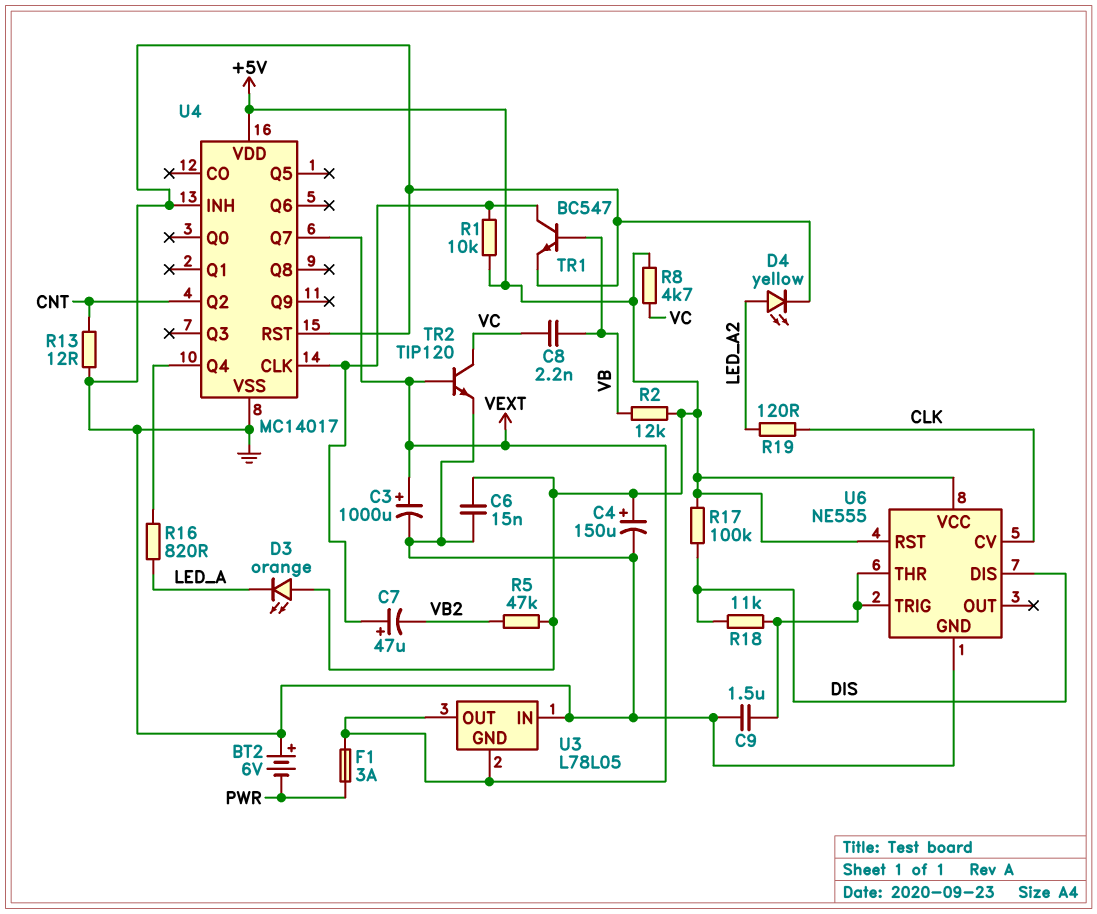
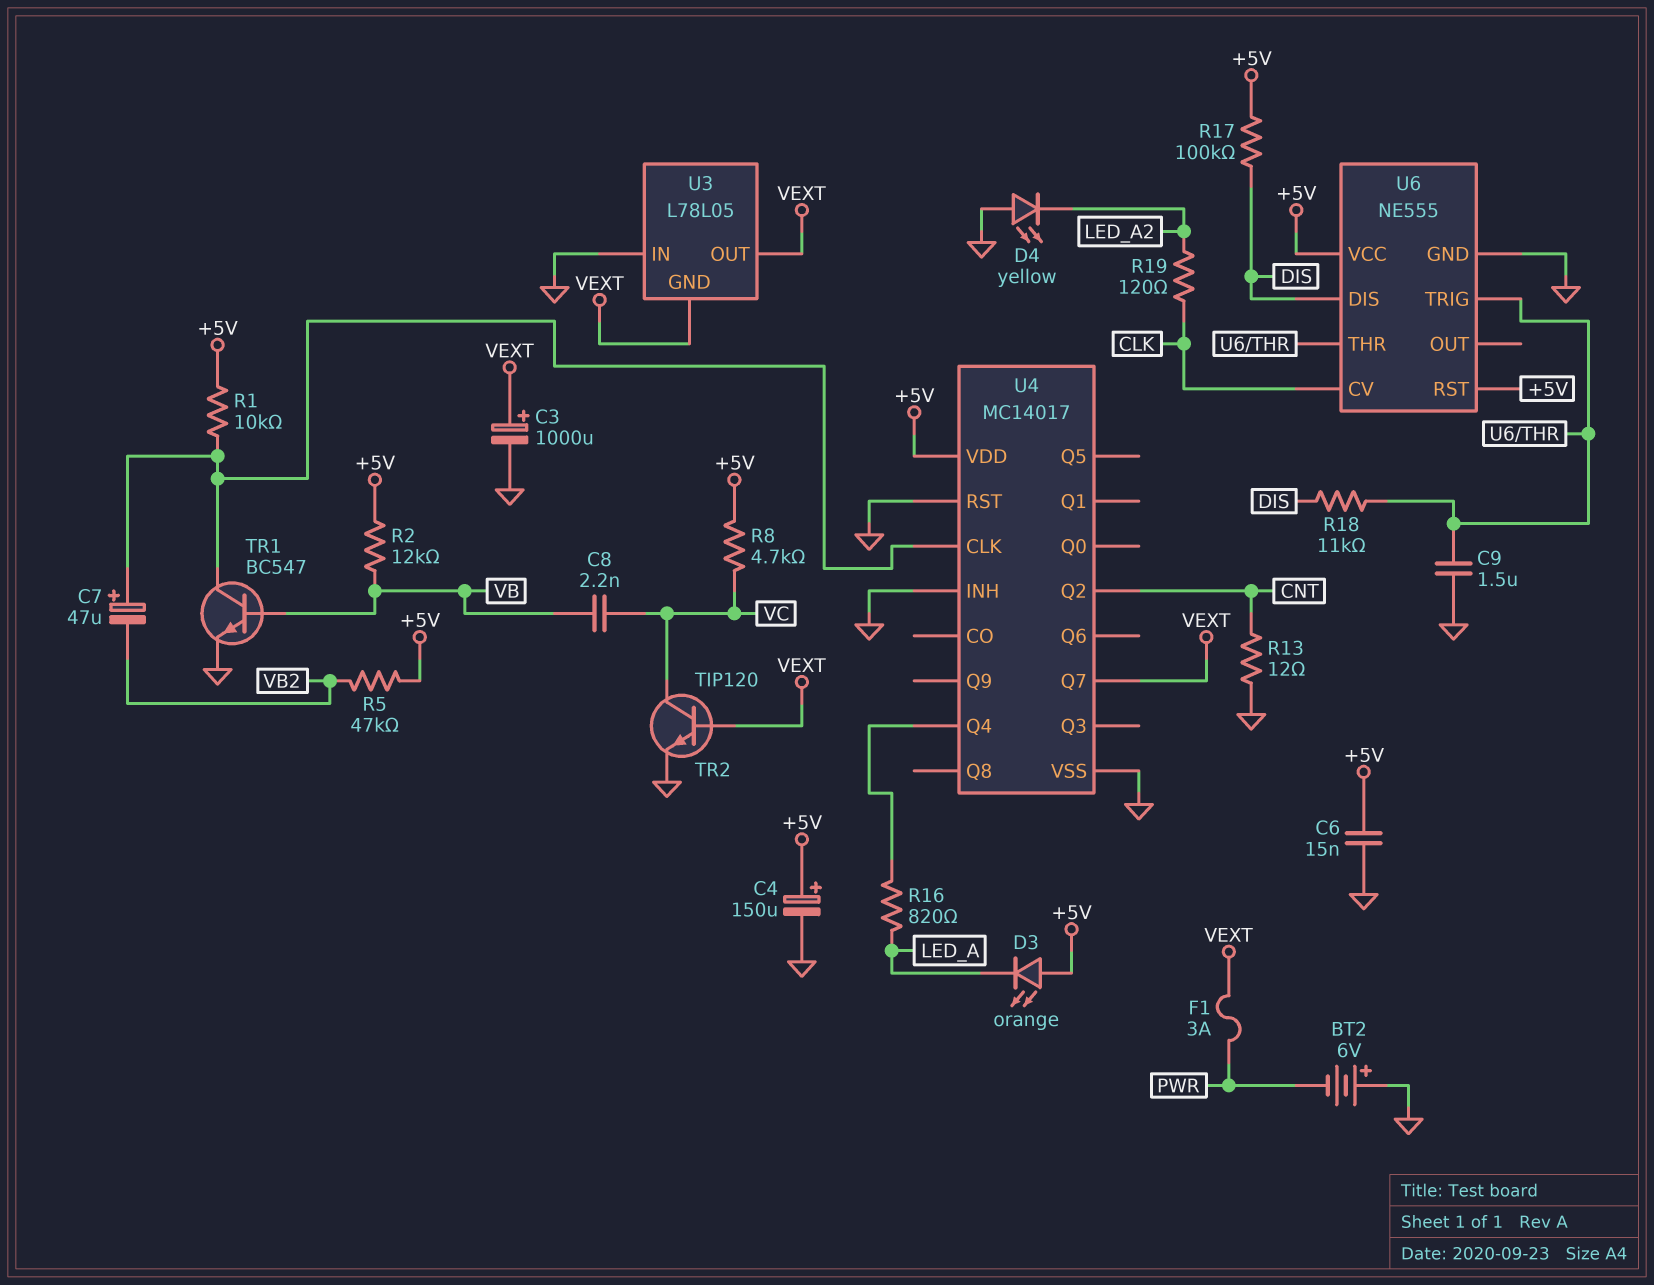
D4: LED yellow (A LED_A2, K GND) -> LED yellow (A GND, K LED_A2)

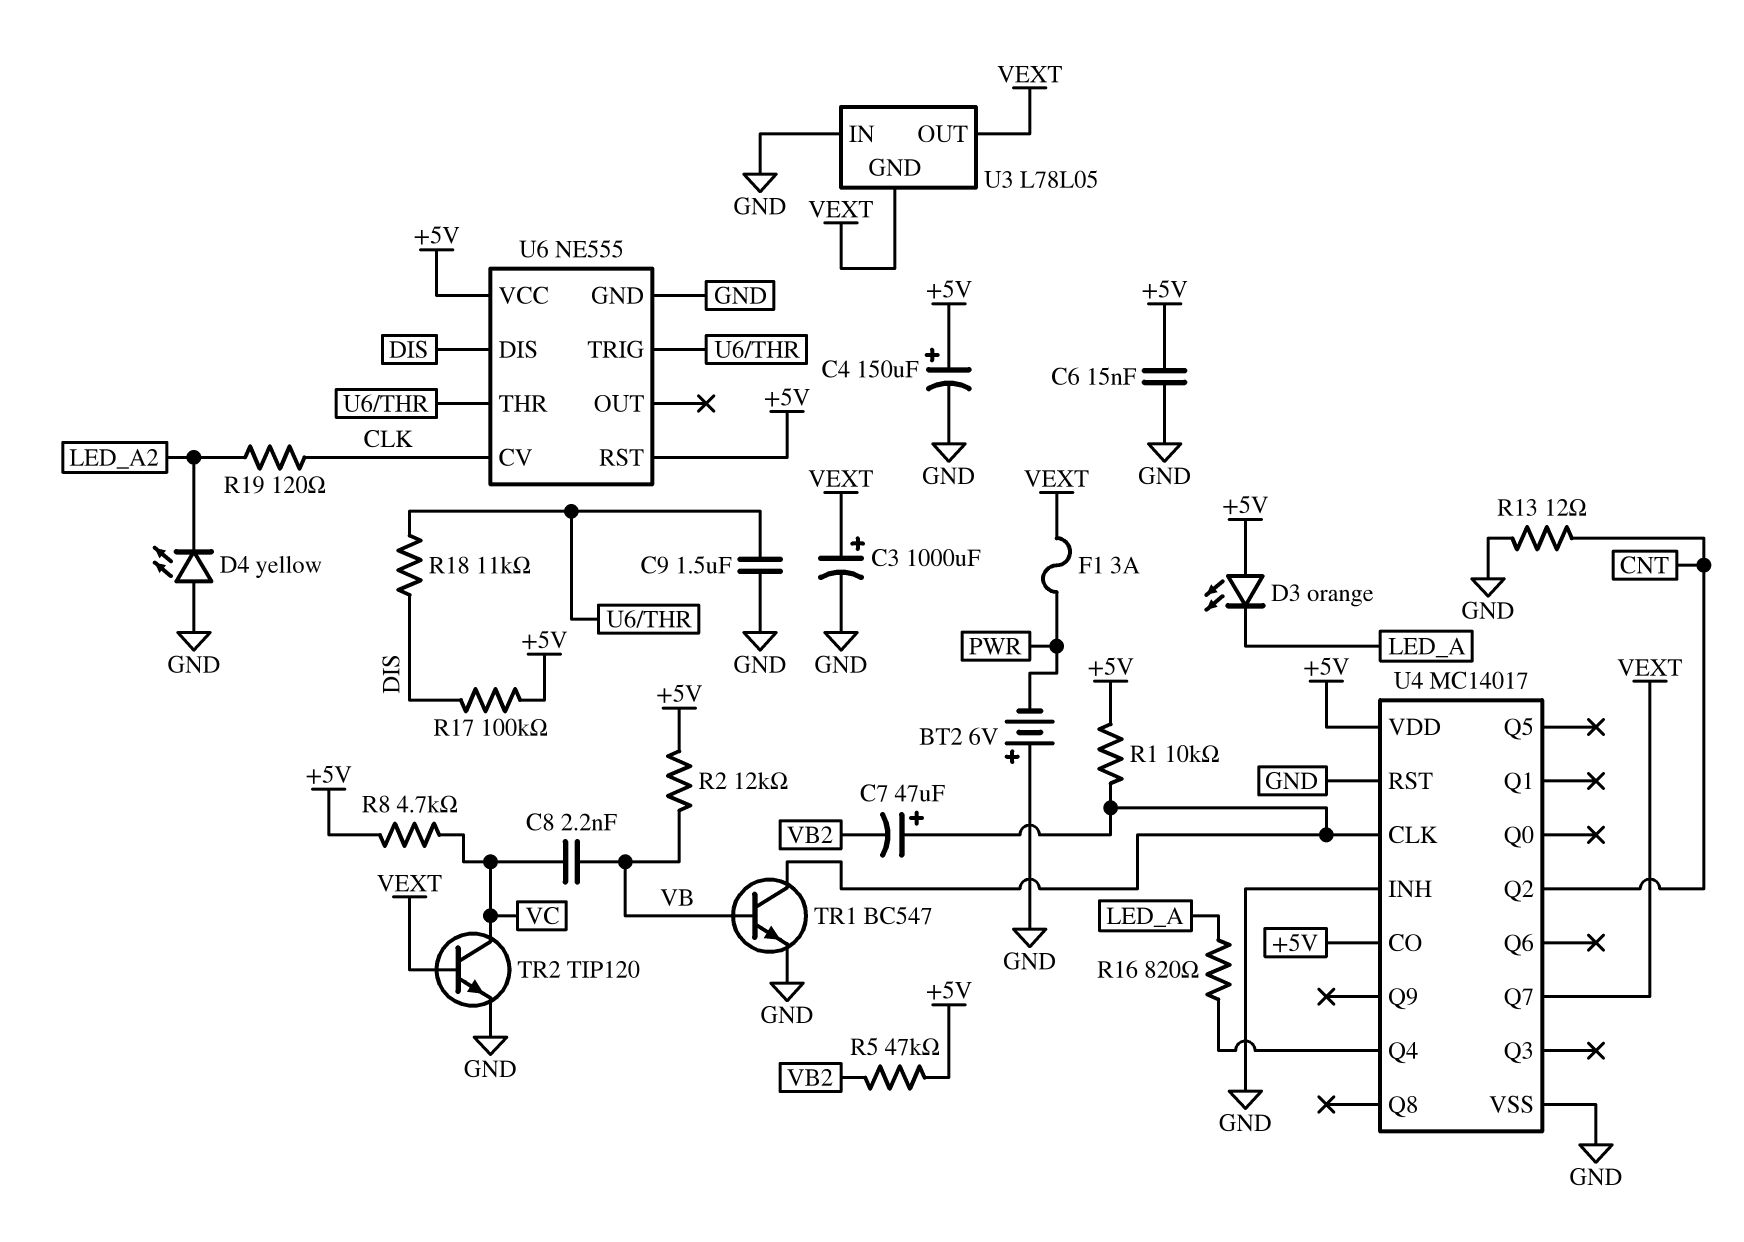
U4 pin CO: none -> +5V

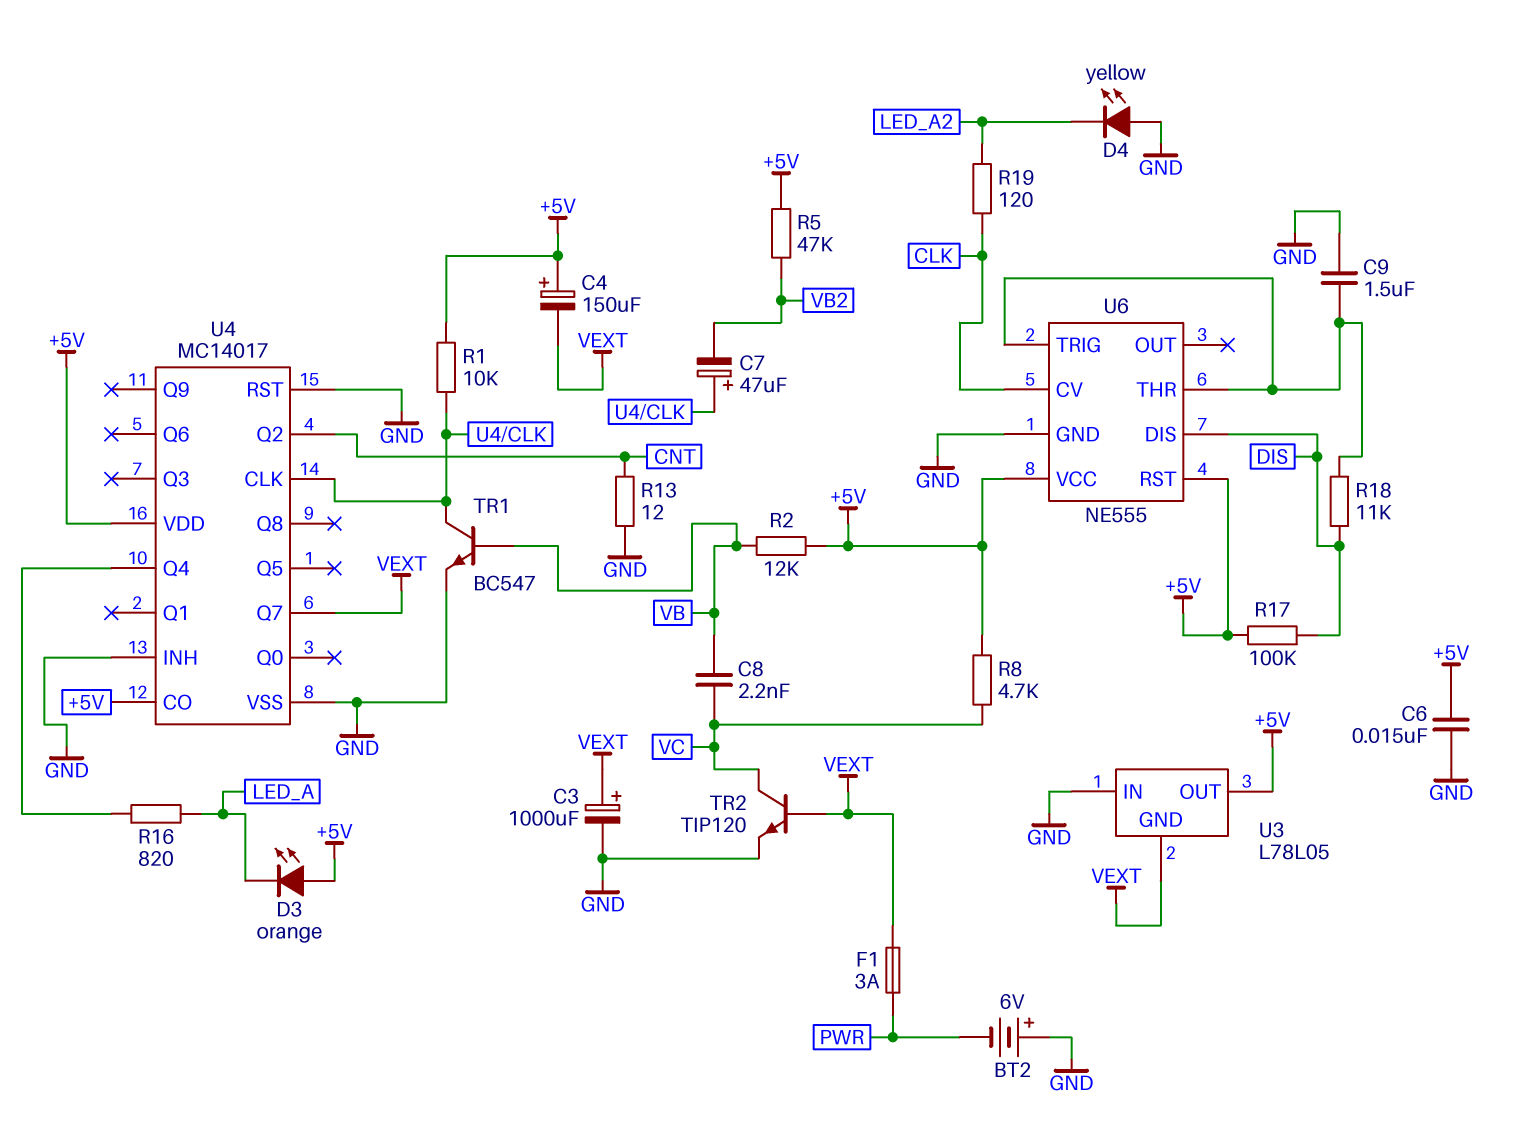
C4: 150uF (plus +5V, minus GND) -> 150uF (plus +5V, minus VEXT)
U3 pin OUT: VEXT -> +5V

